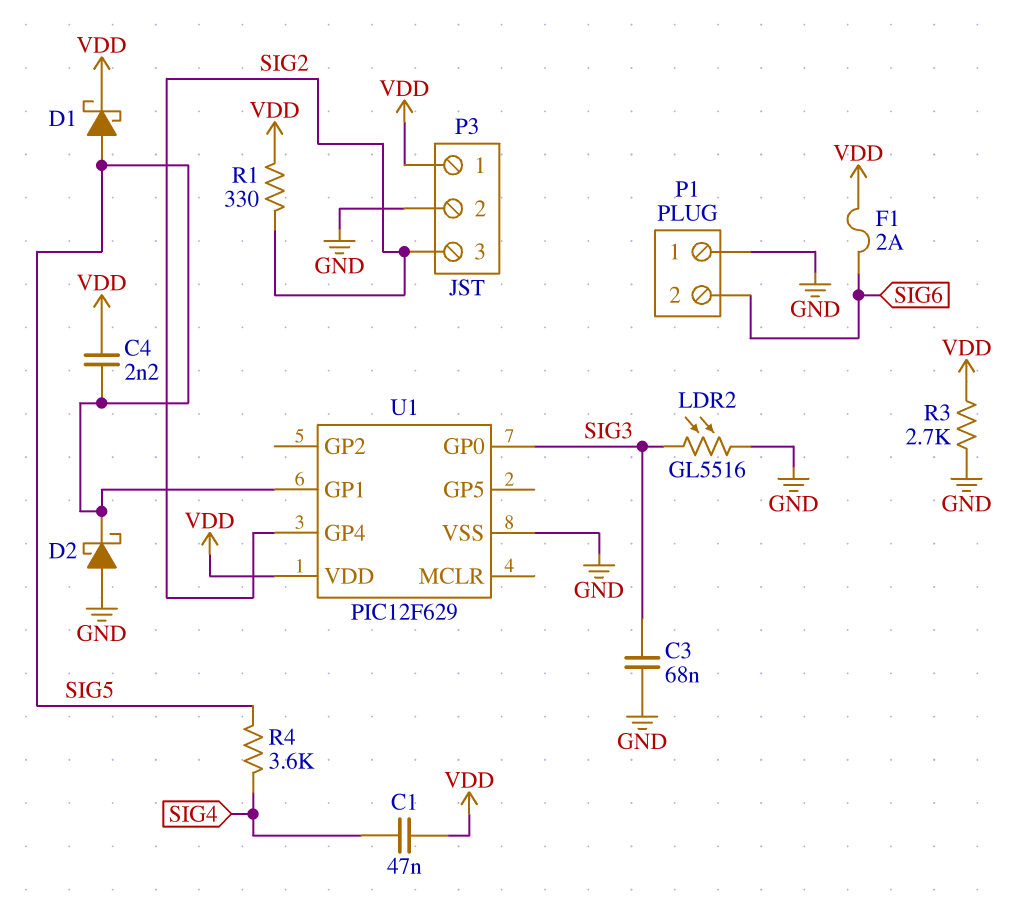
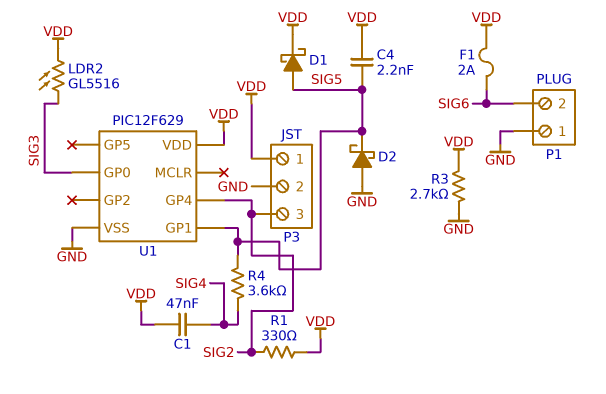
C3: 68nF (GND, SIG3) -> none
LDR2: GL5516 (GND, SIG3) -> GL5516 (SIG3, VDD)

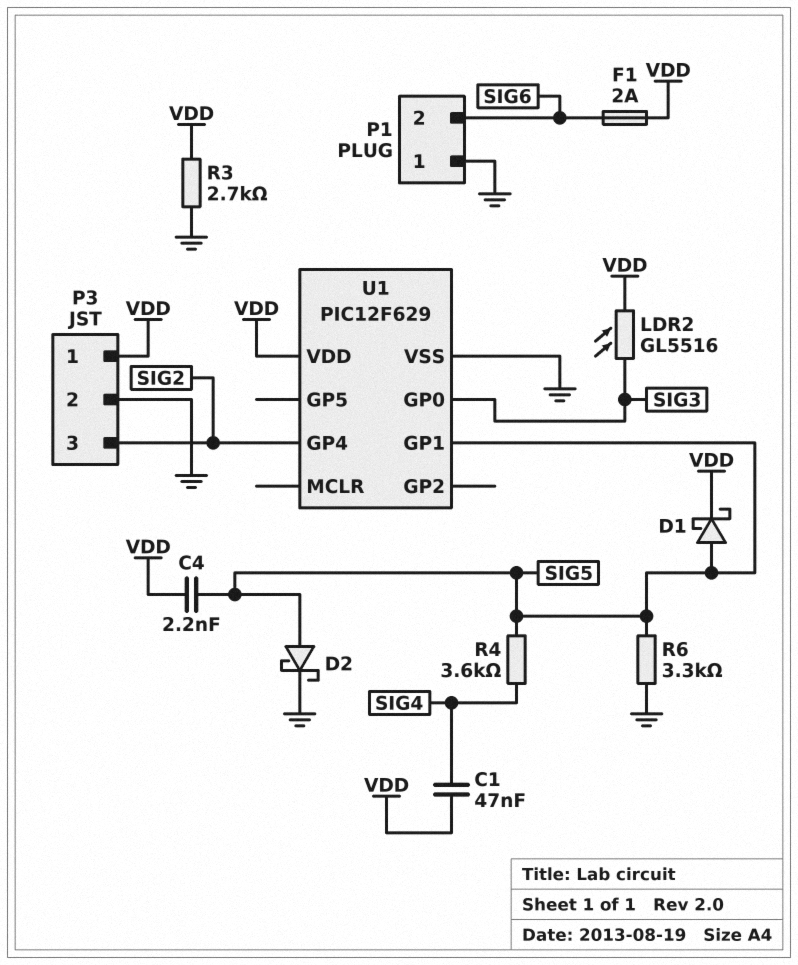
D2: schottky (A GND, K SIG5) -> schottky (A SIG5, K GND)
R1: 330 (SIG2, VDD) -> none
R6: none -> 3.3k (GND, SIG5)

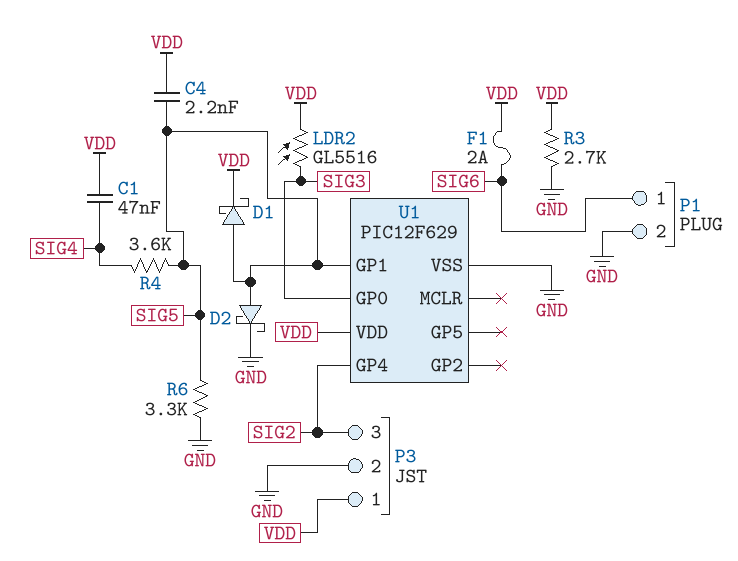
P1 pin 1: GND -> SIG6
P1 pin 2: SIG6 -> GND

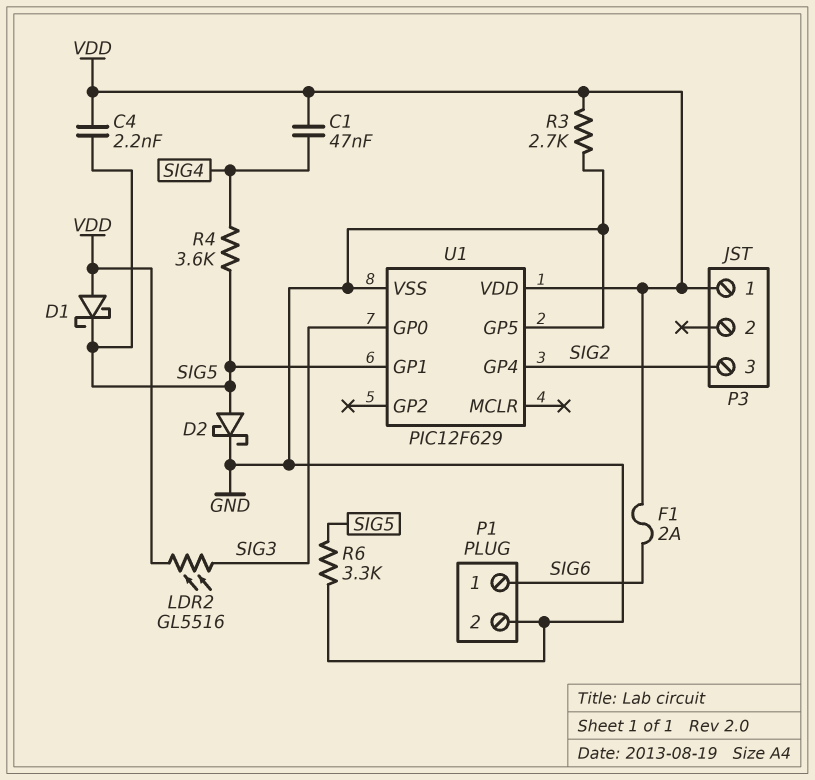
D1: schottky (A SIG5, K VDD) -> schottky (A VDD, K SIG5)
P3 pin 2: GND -> none
U1 pin GP5: none -> GND

